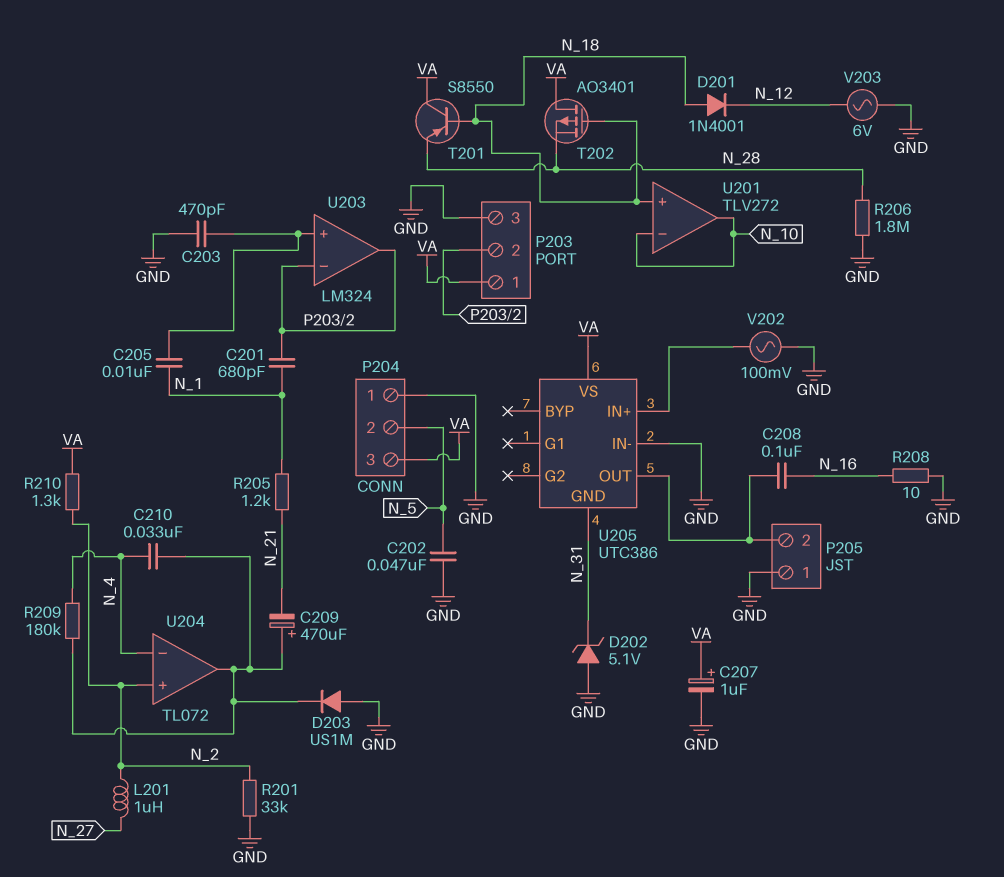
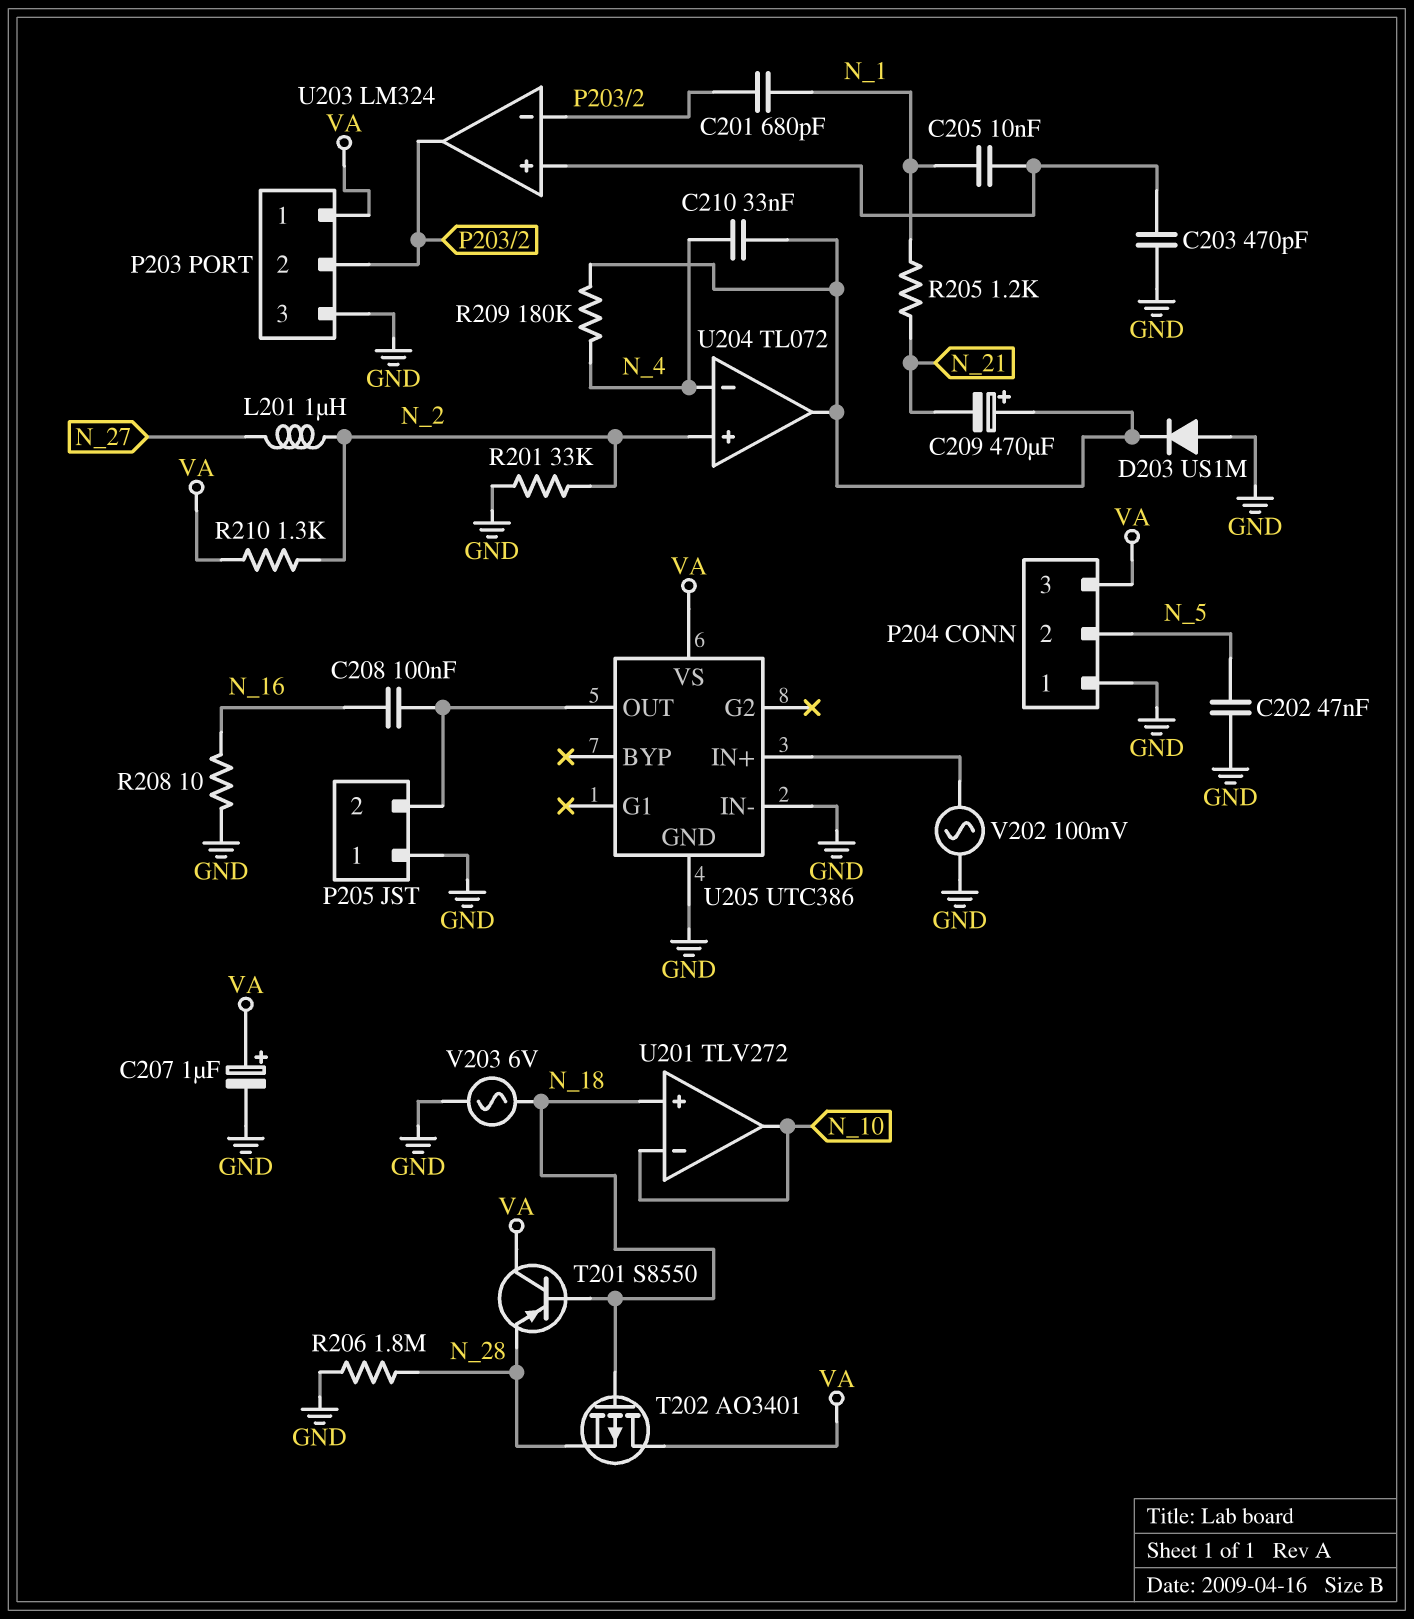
D201: diode 1N4001 (A N_18, K N_12) -> none
D202: zener 5.1V (A GND, K N_31) -> none
U205 pin GND: N_31 -> GND
V203: AC 6V (GND, N_12) -> AC 6V (GND, N_18)

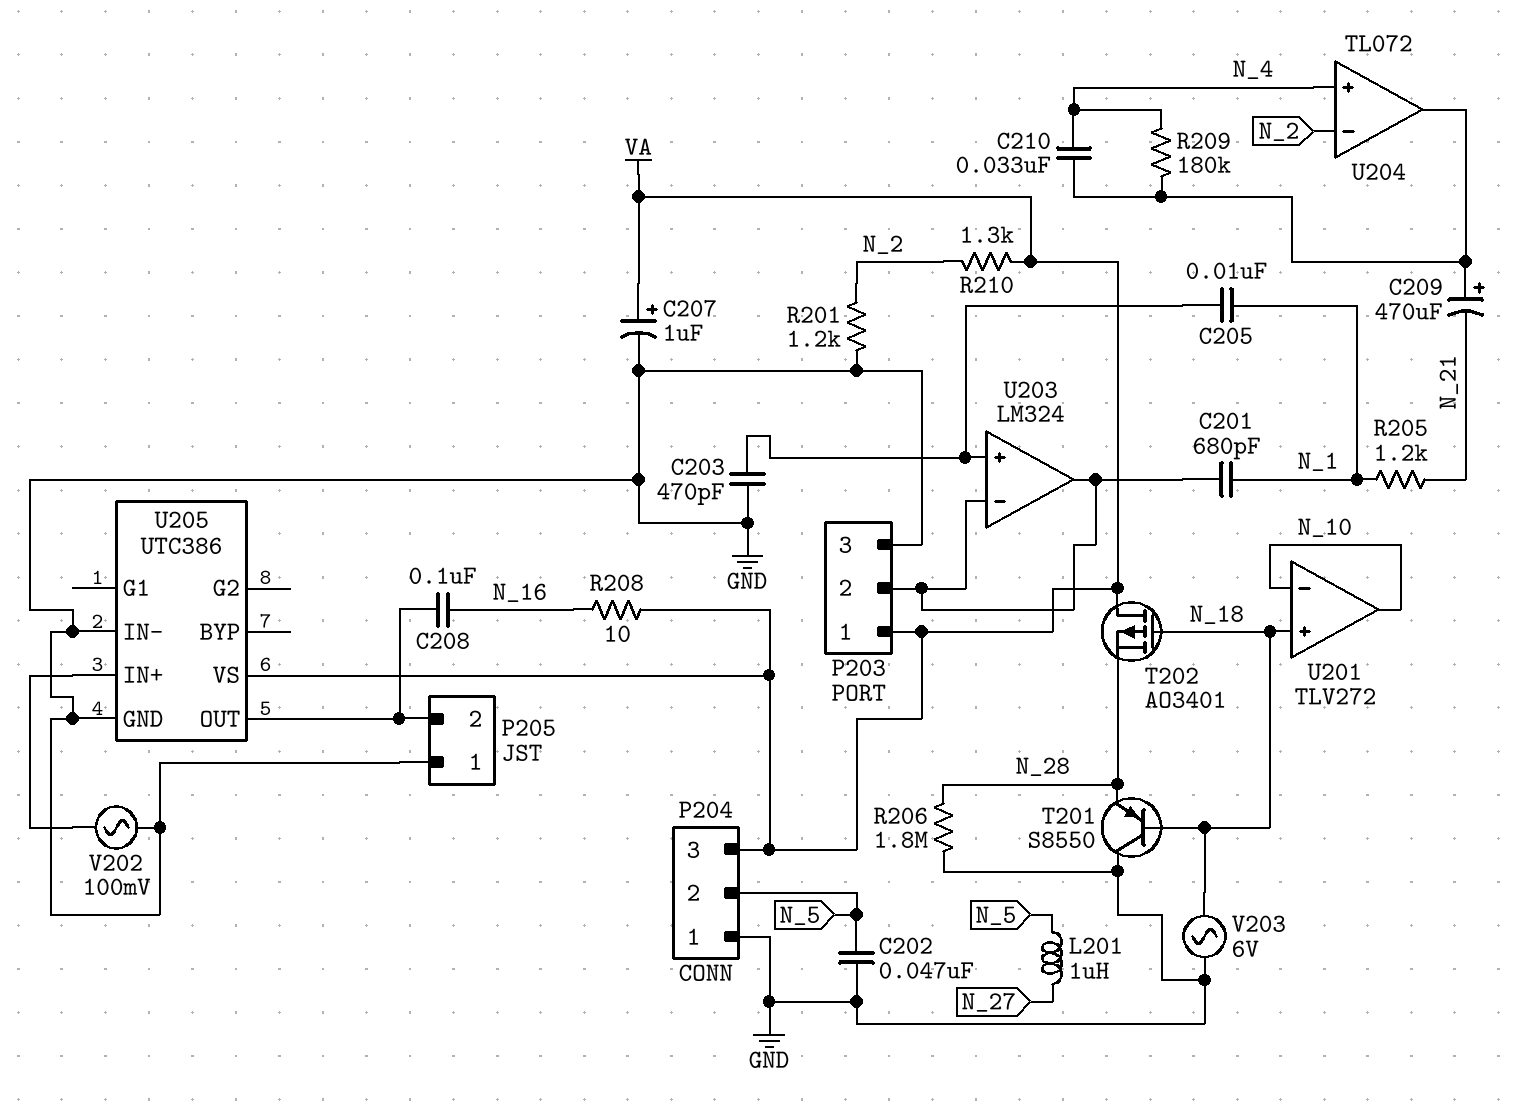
D203: diode US1M (A GND, K U204/out) -> none
L201: 1uH (N_2, N_27) -> 1uH (N_5, N_27)
R201: 33k (GND, N_2) -> 1.2k (GND, N_2)
R208: 10 (GND, N_16) -> 10 (N_16, VA)
T201: PNP S8550 (B N_18, C VA, E N_28) -> PNP S8550 (B N_18, C GND, E N_28)
U204 pin in+: N_2 -> N_4
U204 pin in-: N_4 -> N_2

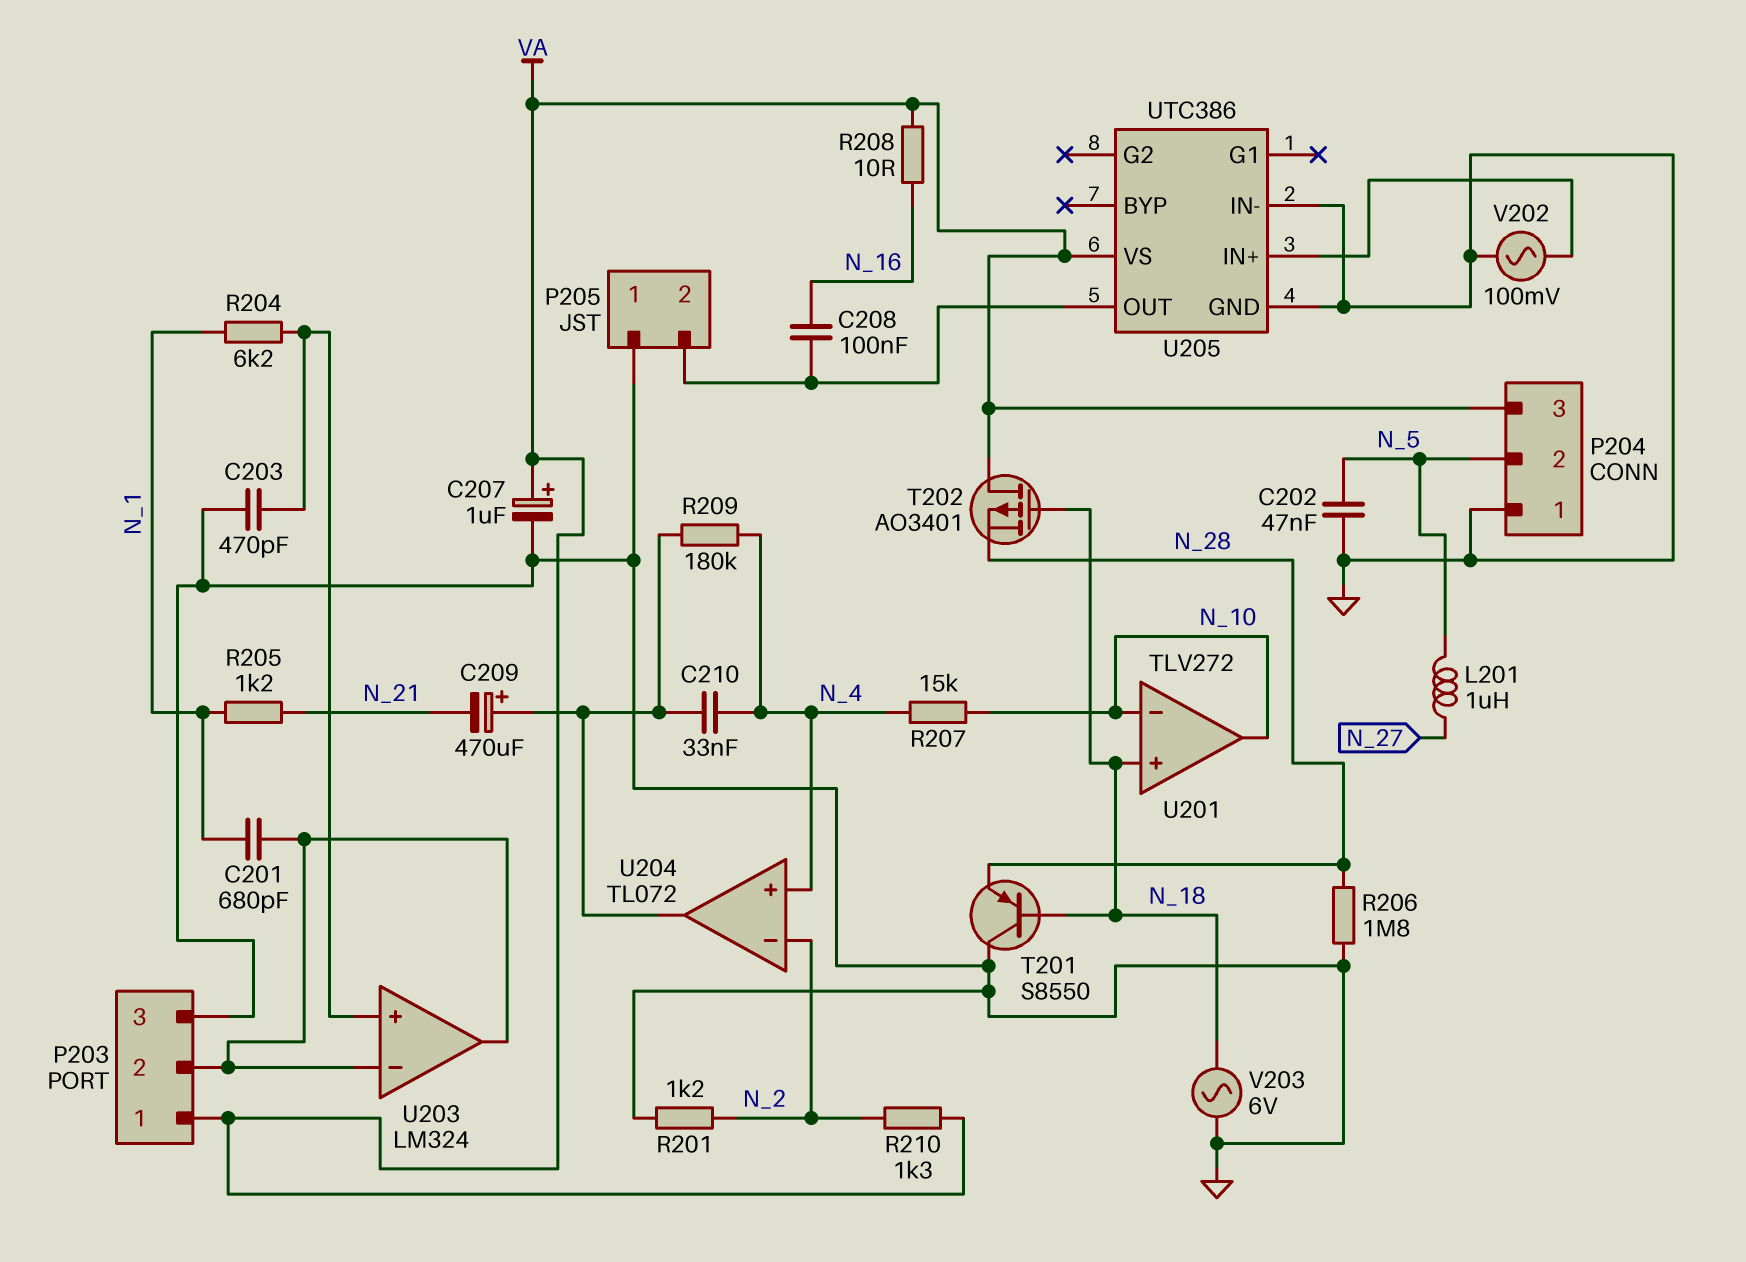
C205: 10nF (N_1, U203/in+) -> none
R204: none -> 6.2k (N_1, U203/in+)
R207: none -> 15k (N_4, N_10)

